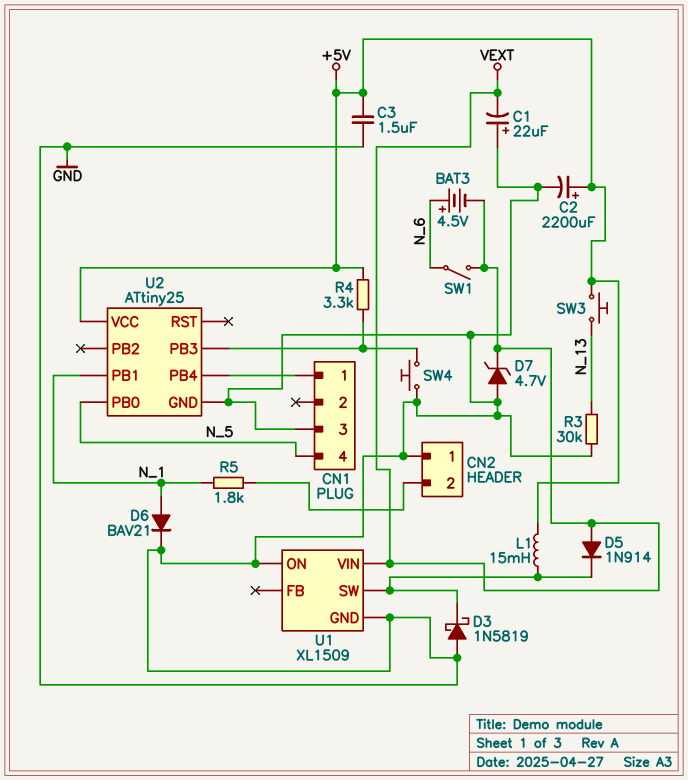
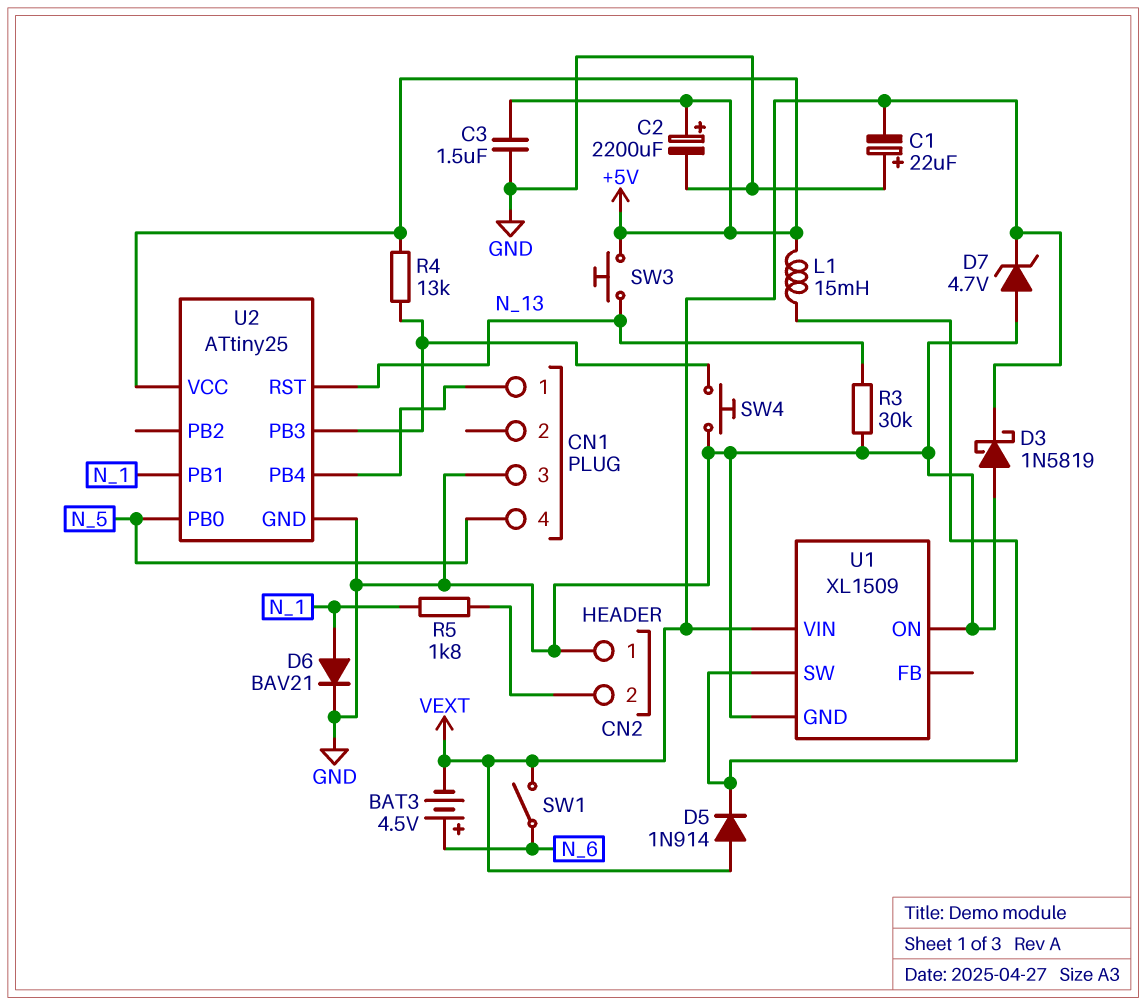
D3: schottky 1N5819 (A GND, K U1/SW) -> schottky 1N5819 (A GND, K VEXT)
R4: 3.3k (+5V, U2/PB3) -> 13k (+5V, U2/PB3)
U2 pin RST: none -> N_13

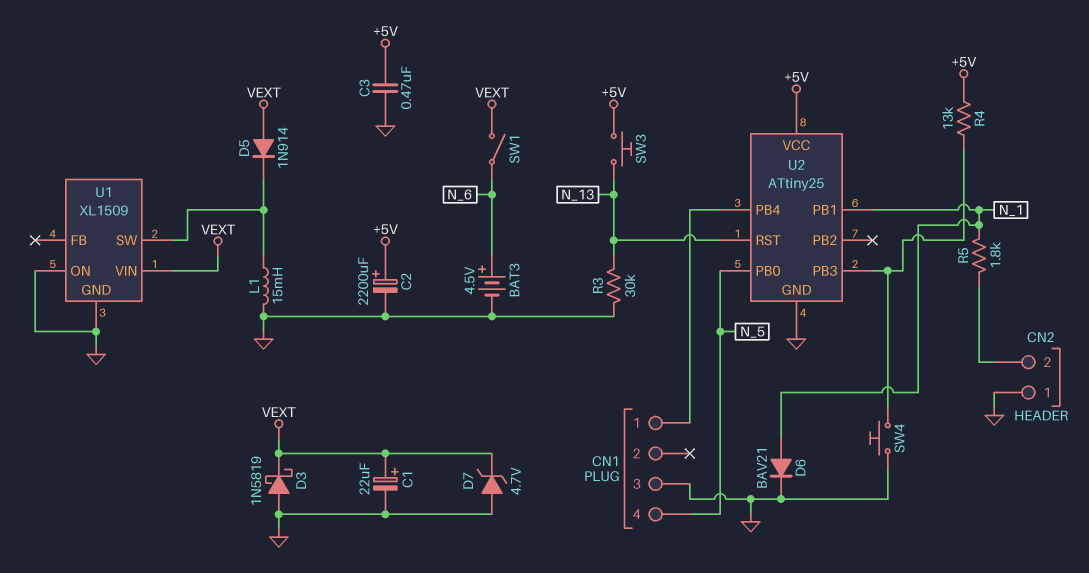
BAT3: 4.5V (plus N_6, minus VEXT) -> 4.5V (plus N_6, minus GND)
C1: 22uF (plus GND, minus VEXT) -> 22uF (plus VEXT, minus GND)
C3: 1.5uF (+5V, GND) -> 470nF (+5V, GND)
L1: 15mH (+5V, U1/SW) -> 15mH (GND, U1/SW)

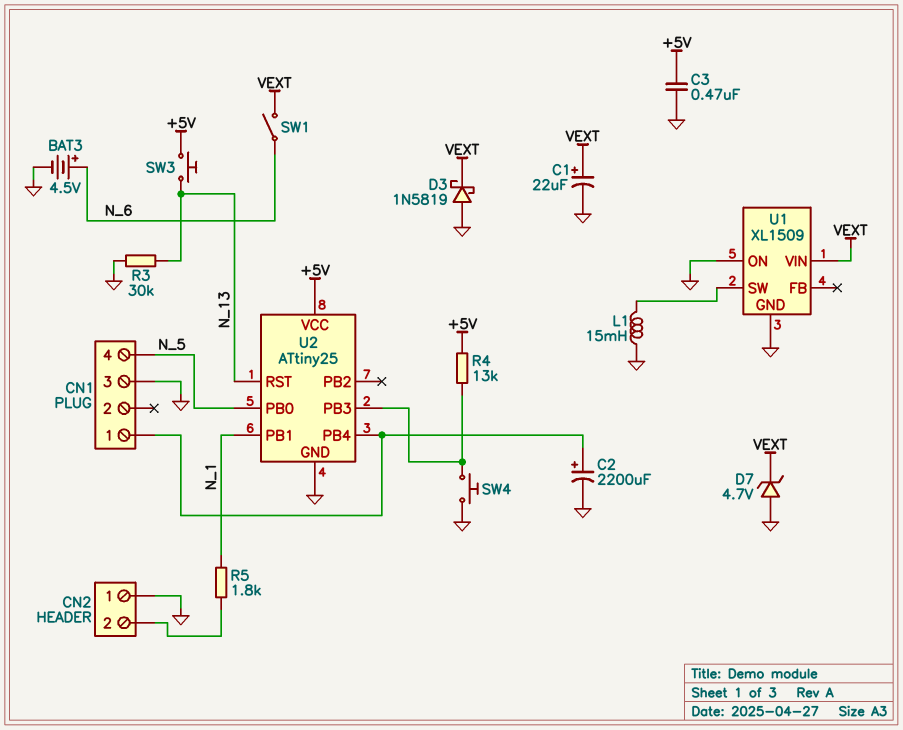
C2: 2200uF (plus +5V, minus GND) -> 2200uF (plus CN1/1, minus GND)
D5: diode 1N914 (A VEXT, K U1/SW) -> none
D6: diode BAV21 (A N_1, K GND) -> none

